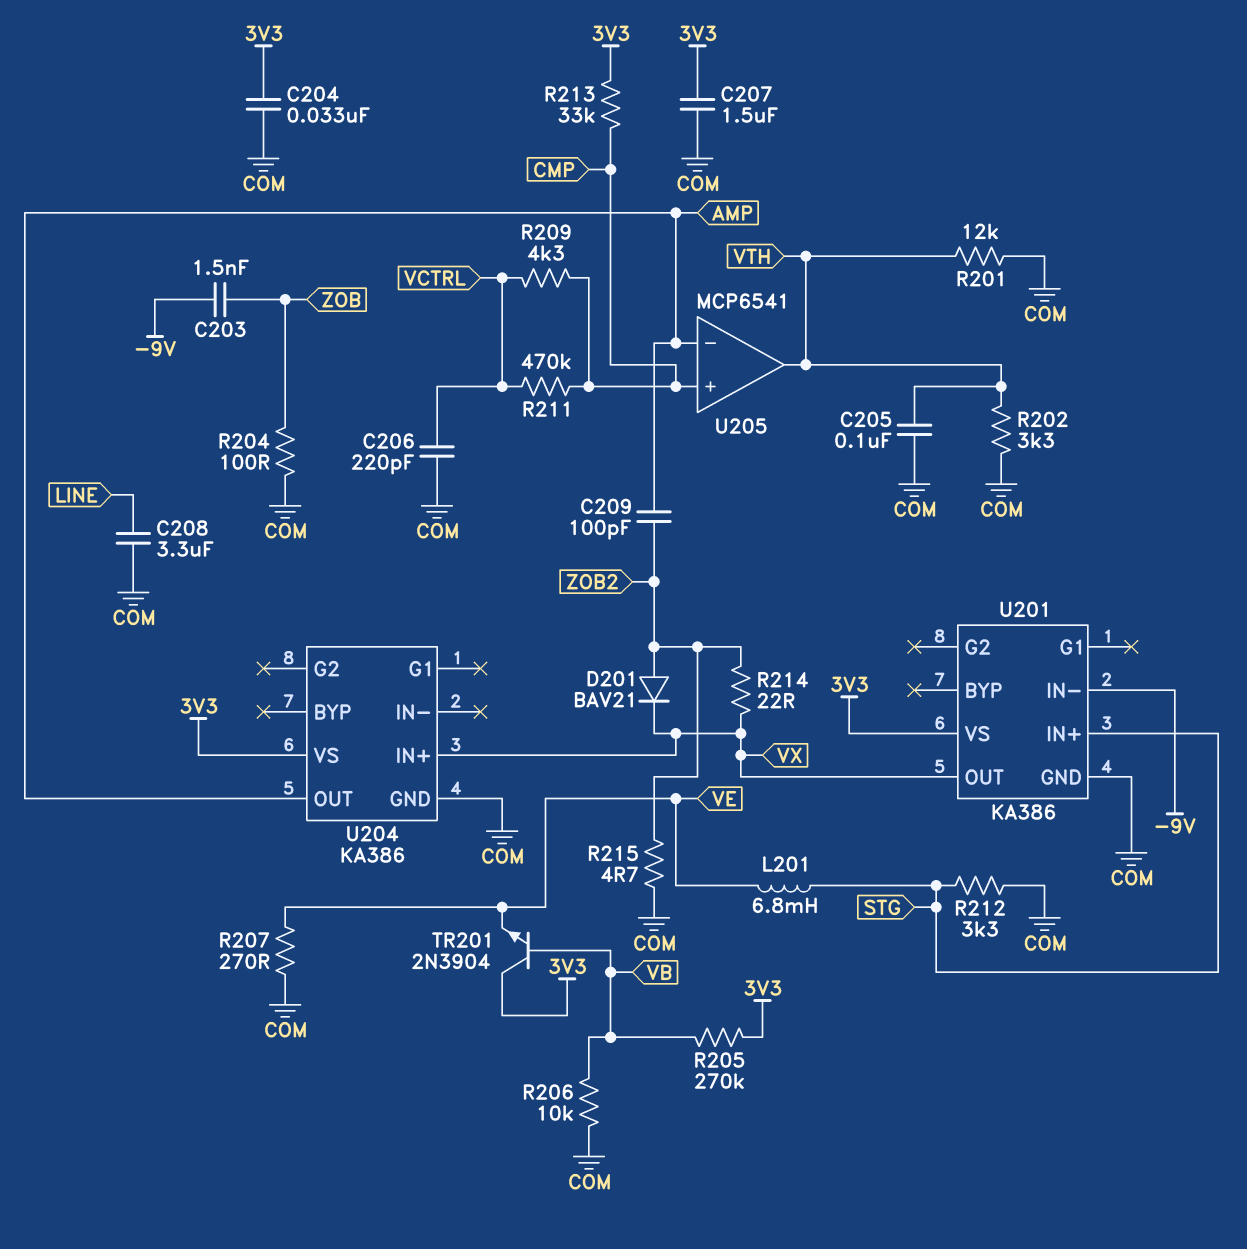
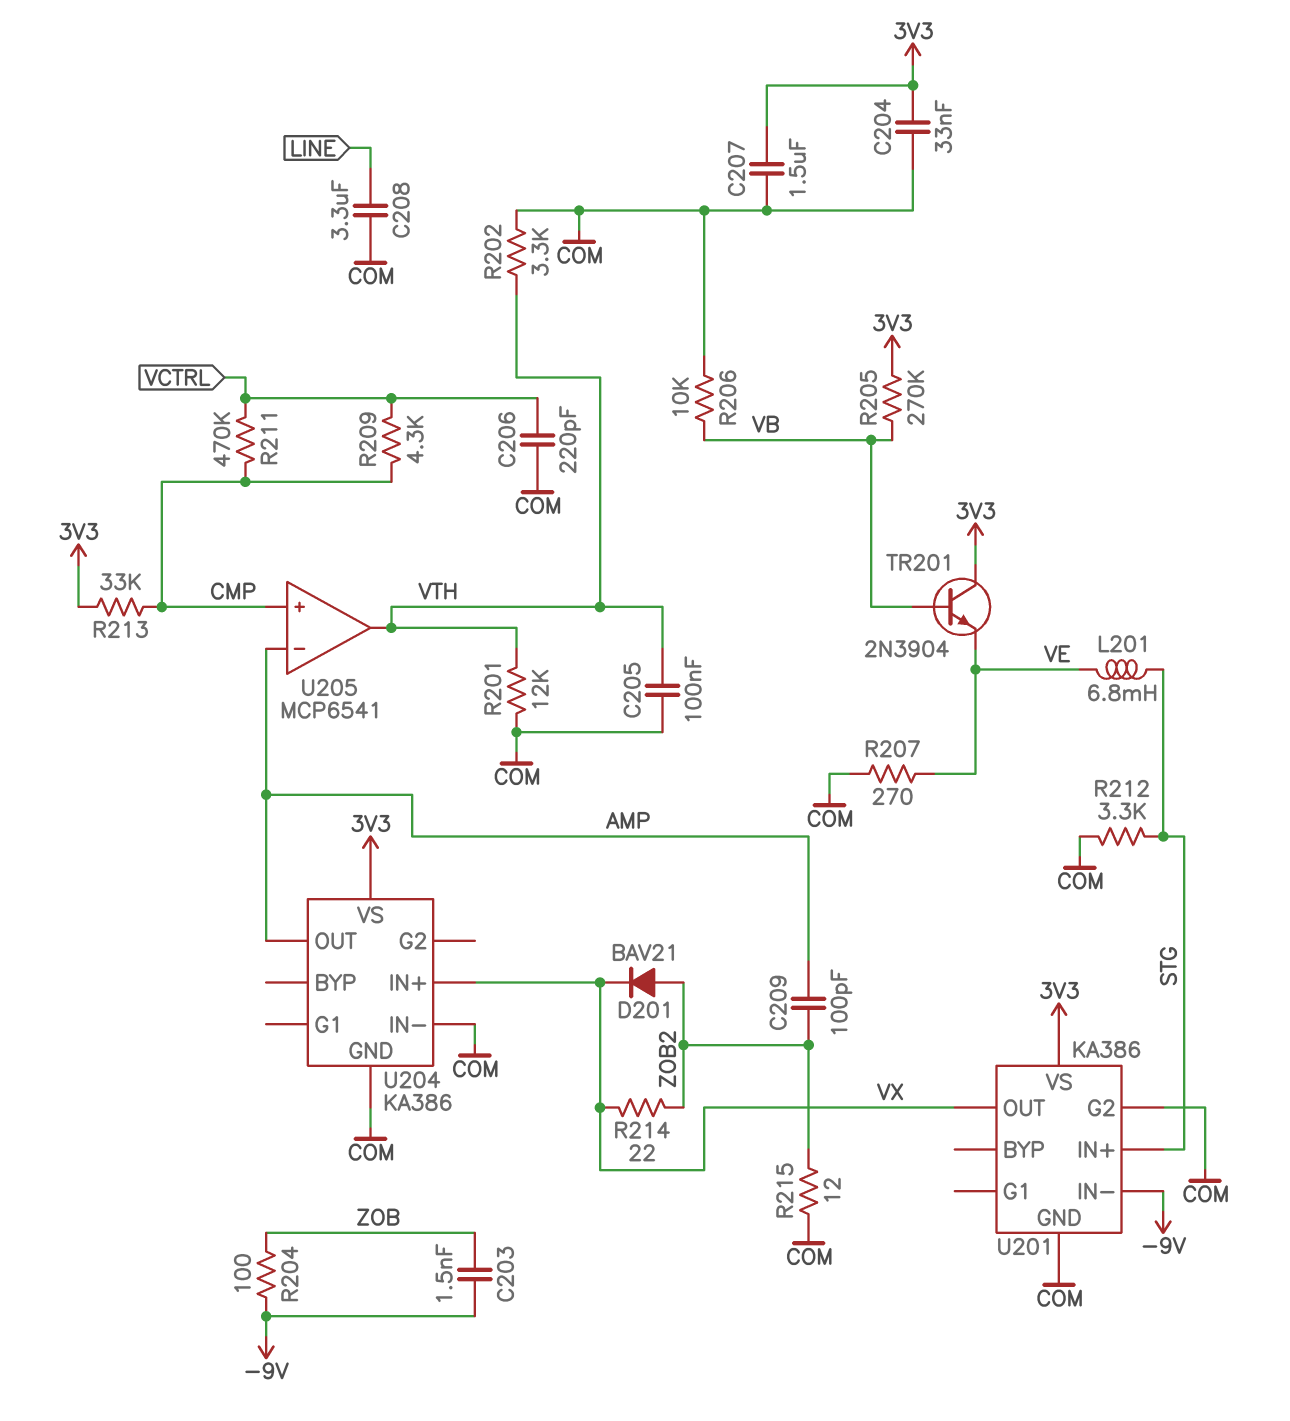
R204: 100 (COM, ZOB) -> 100 (-9V, ZOB)
R215: 4.7 (COM, ZOB2) -> 12 (COM, ZOB2)
U201 pin G2: none -> COM
U204 pin IN-: none -> COM

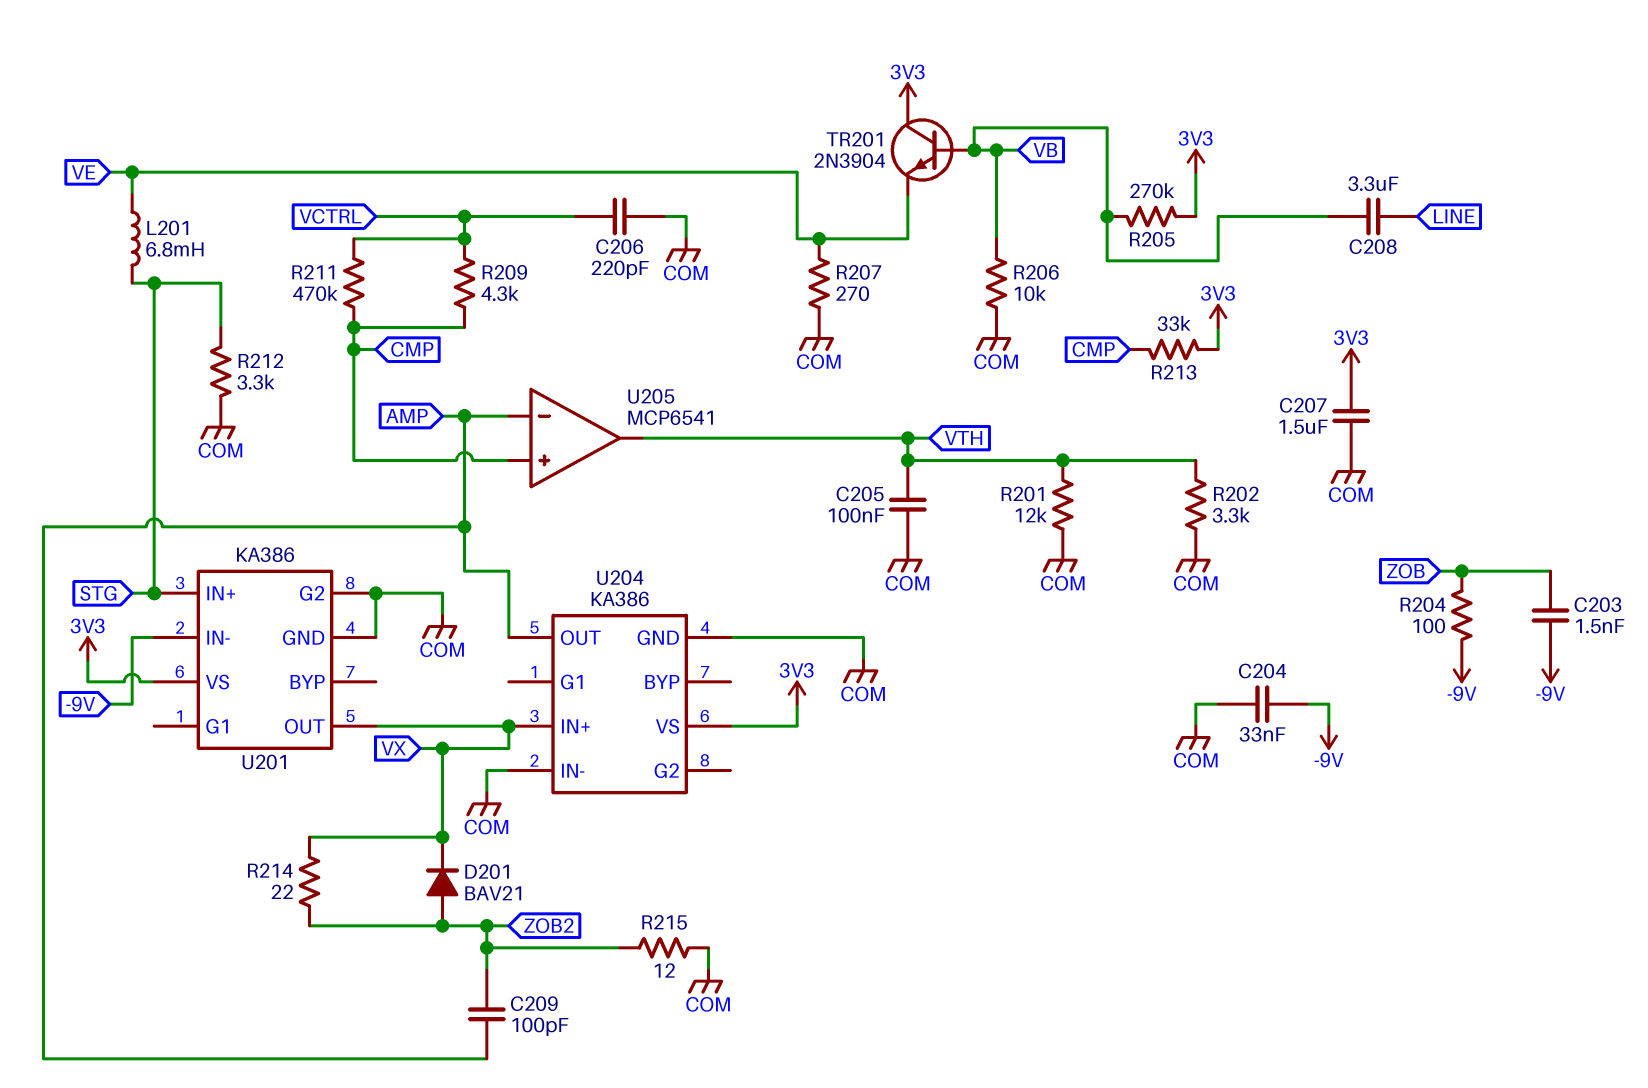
C204: 33nF (3V3, COM) -> 33nF (-9V, COM)
C208: 3.3uF (COM, LINE) -> 3.3uF (LINE, VB)

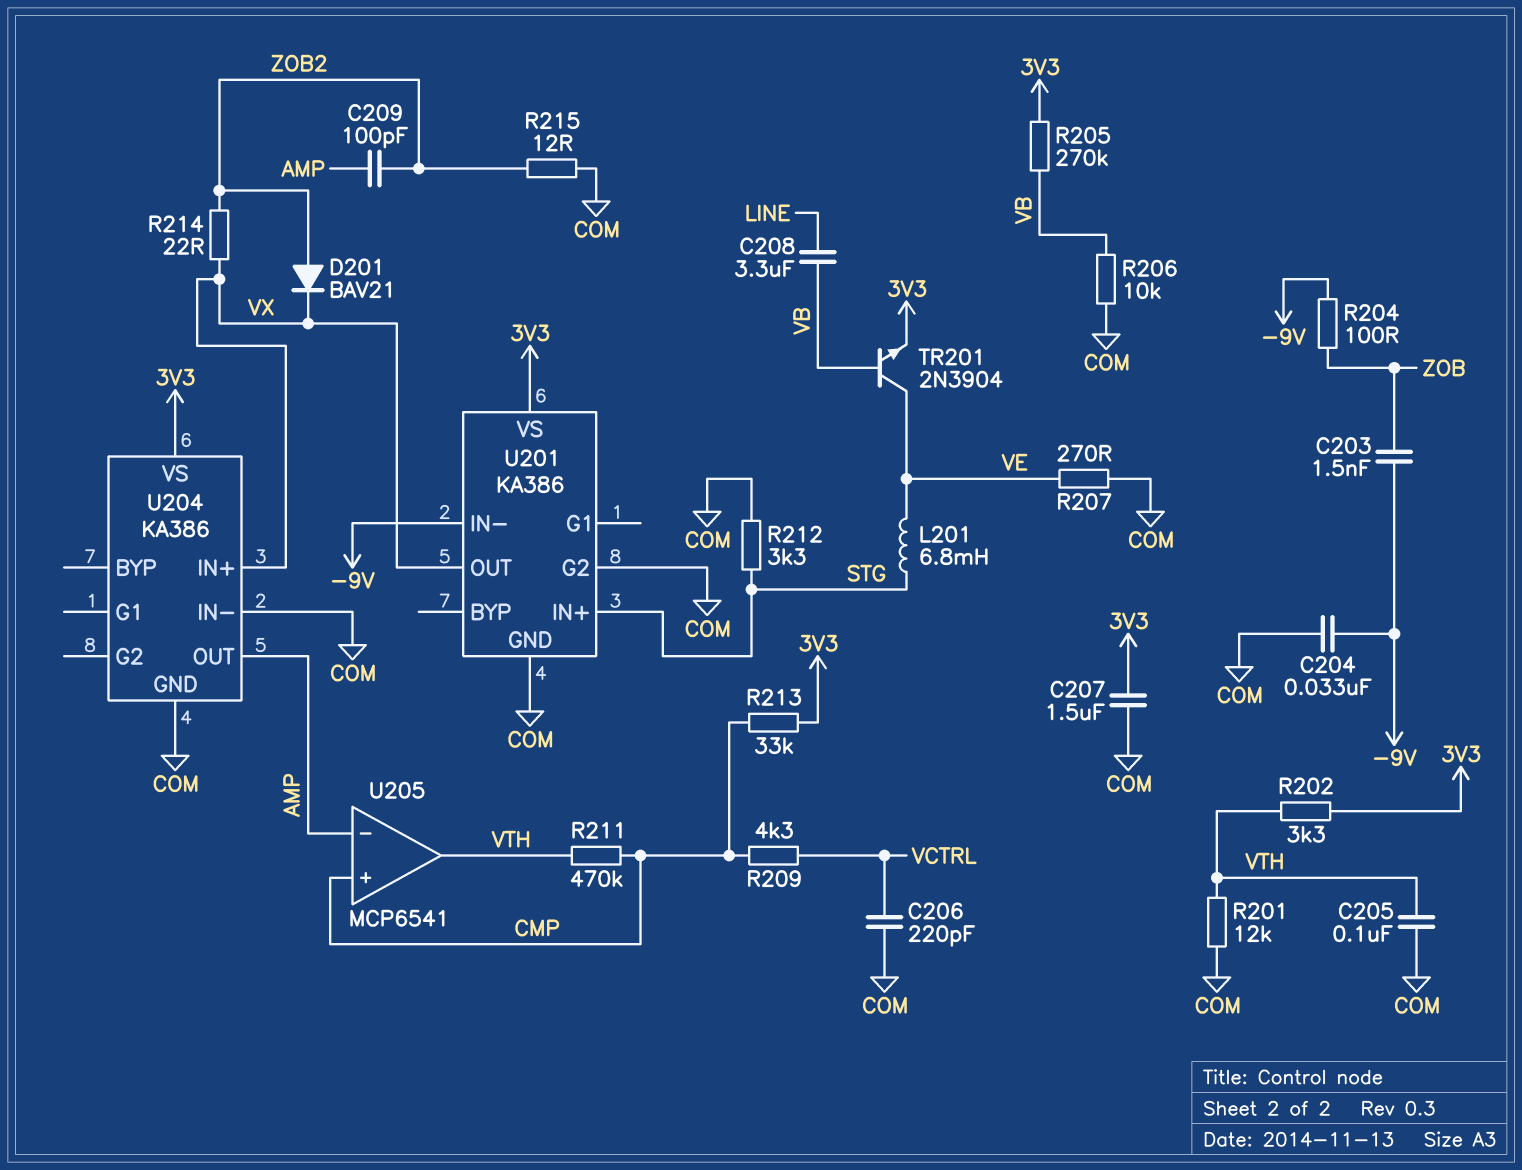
R202: 3.3k (COM, VTH) -> 3.3k (3V3, VTH)
R211: 470k (CMP, VCTRL) -> 470k (CMP, VTH)
TR201: NPN 2N3904 (B VB, C 3V3, E VE) -> NPN 2N3904 (B VB, C VE, E 3V3)

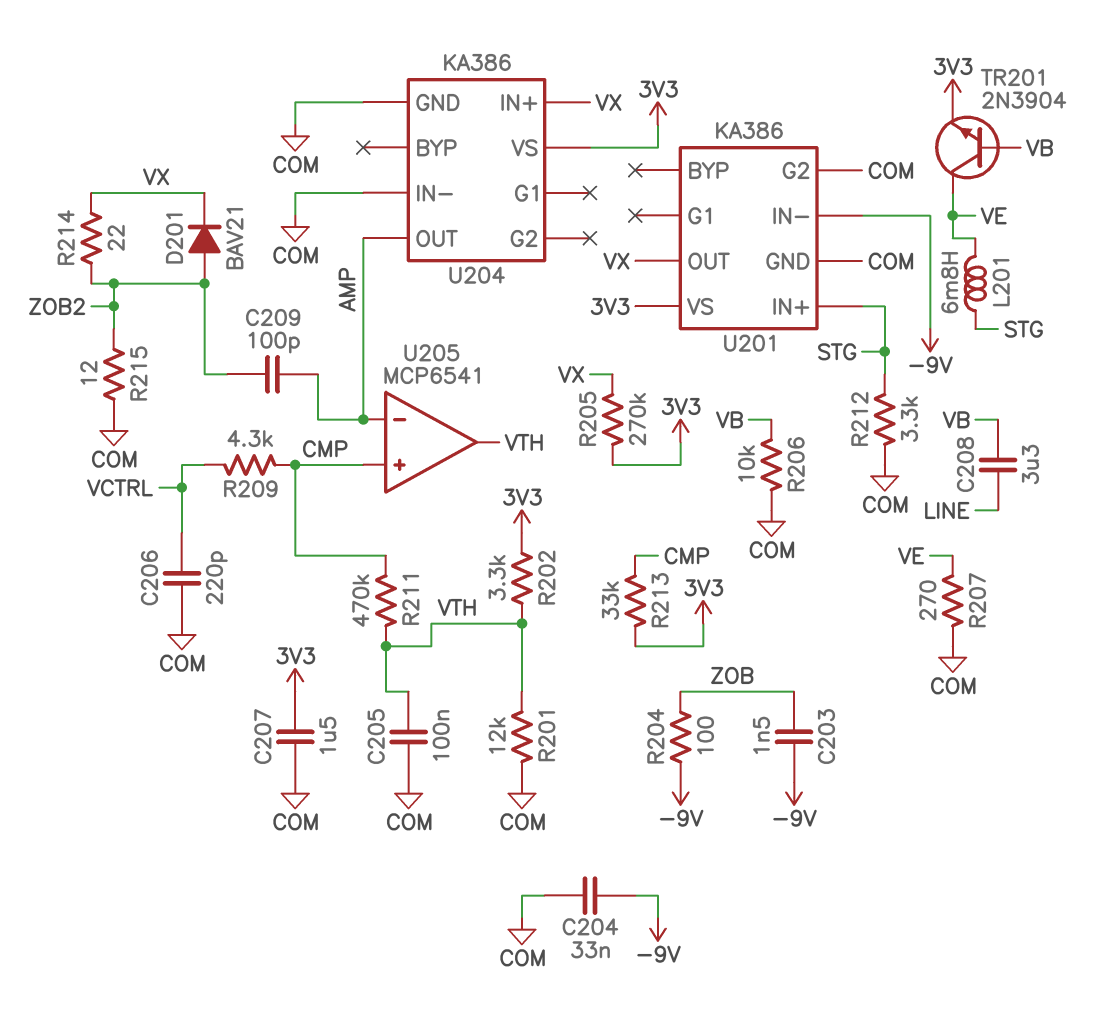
R205: 270k (3V3, VB) -> 270k (3V3, VX)

